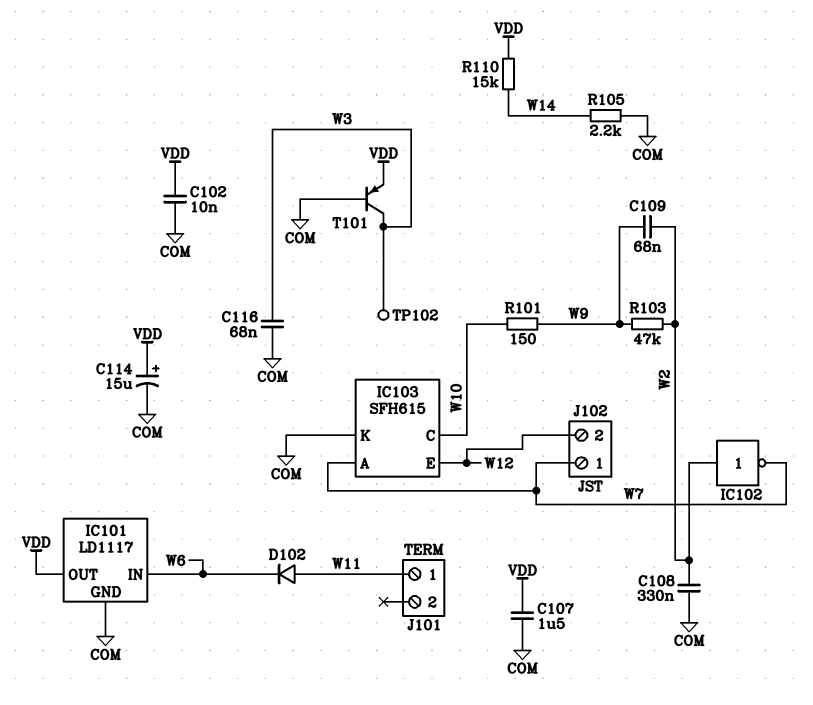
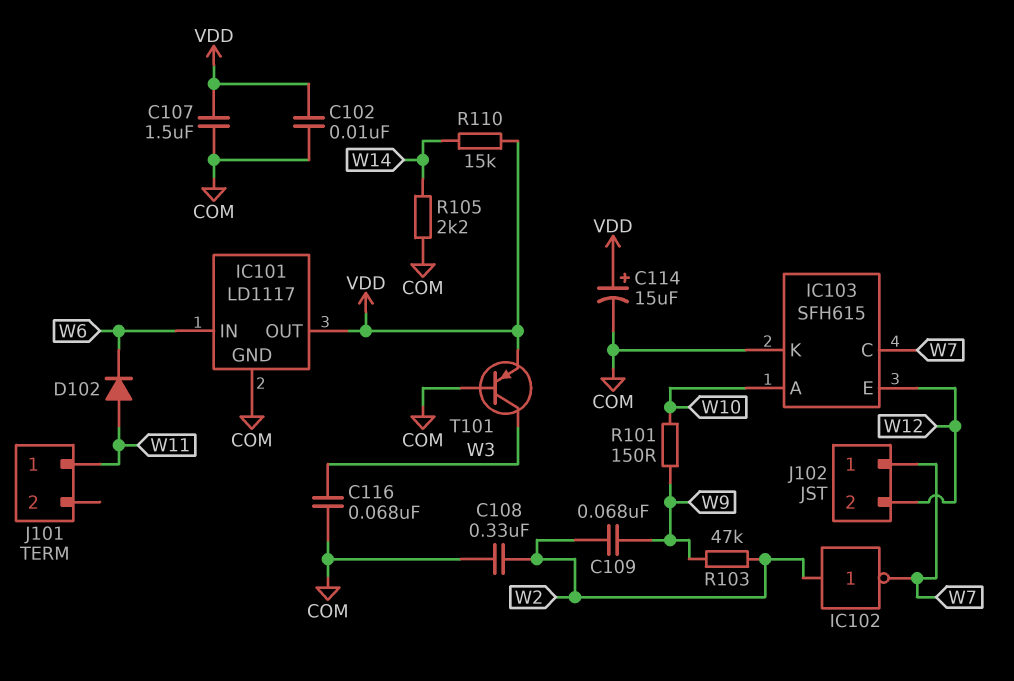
IC103 pin A: W7 -> W10
IC103 pin C: W10 -> W7
TP102: test point (W3) -> none

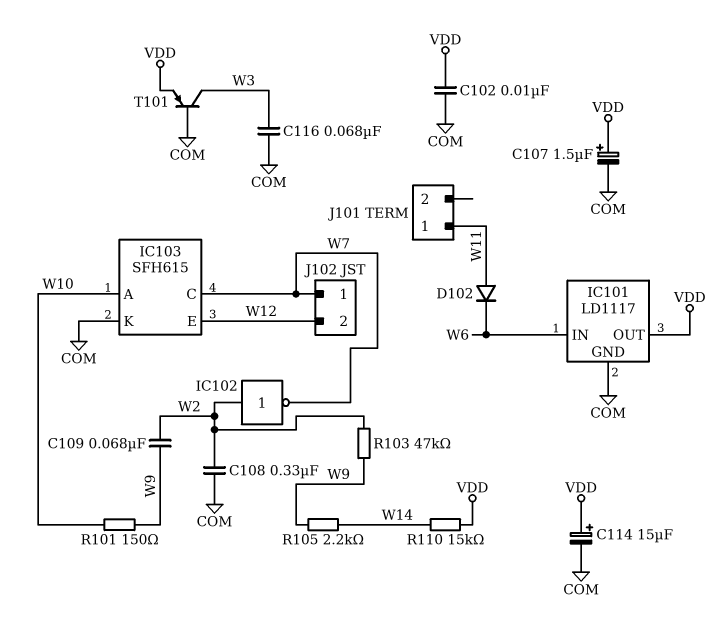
C107: 1.5uF (COM, VDD) -> 1.5uF (plus VDD, minus COM)
R105: 2.2k (COM, W14) -> 2.2k (W9, W14)

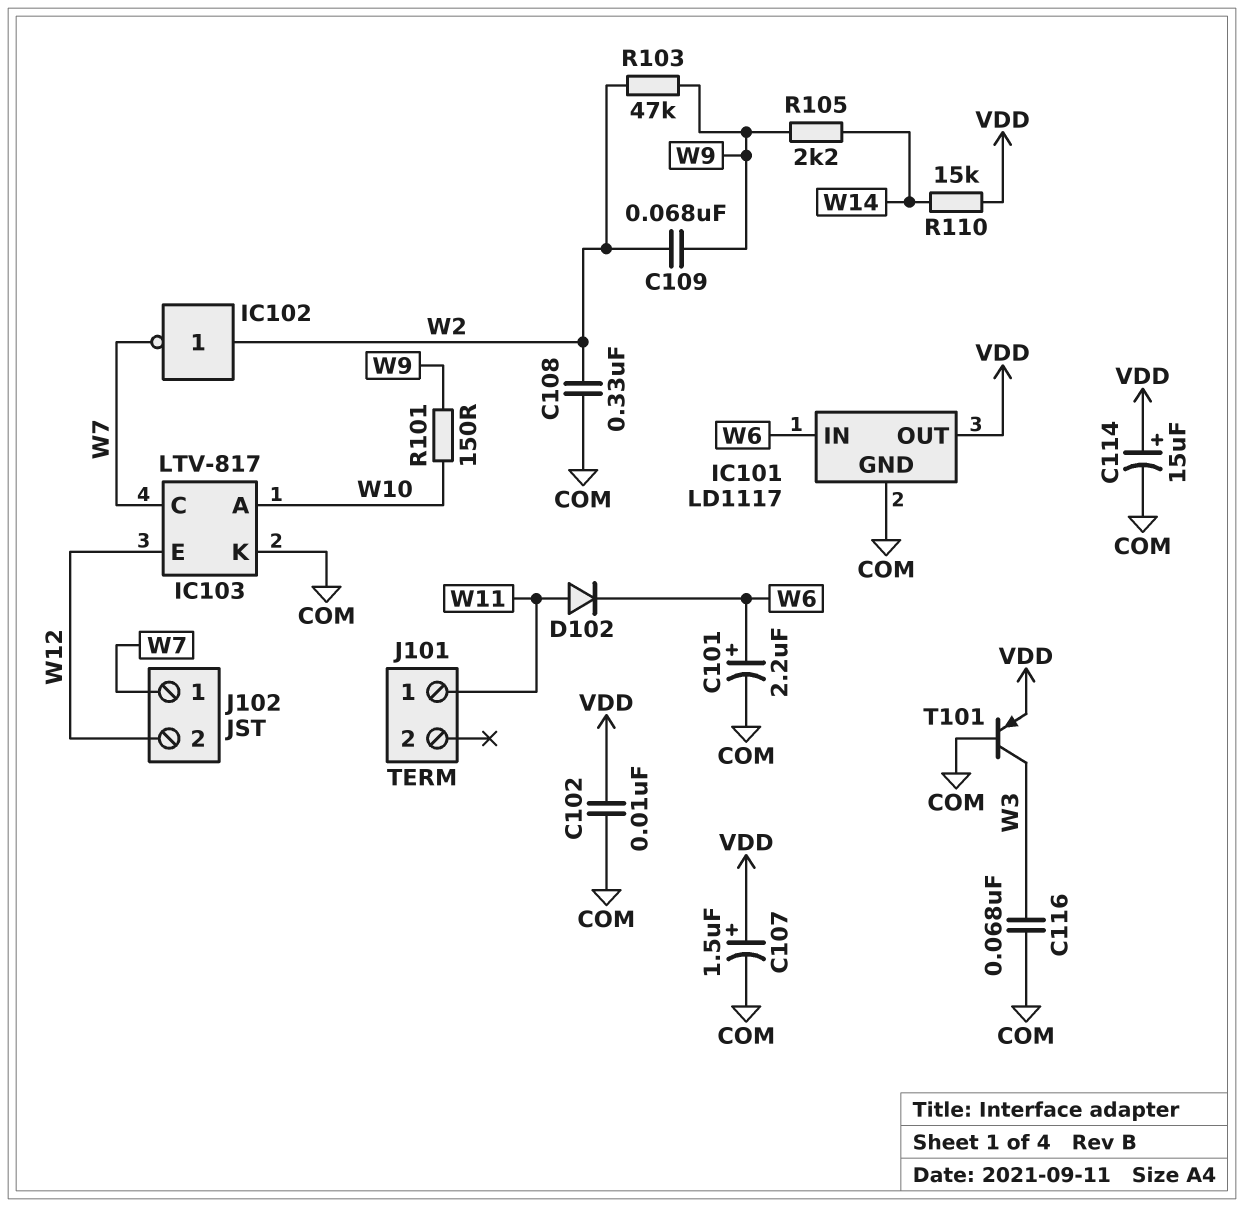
C101: none -> 2.2uF (plus W6, minus COM)
IC103: SFH615 -> LTV-817

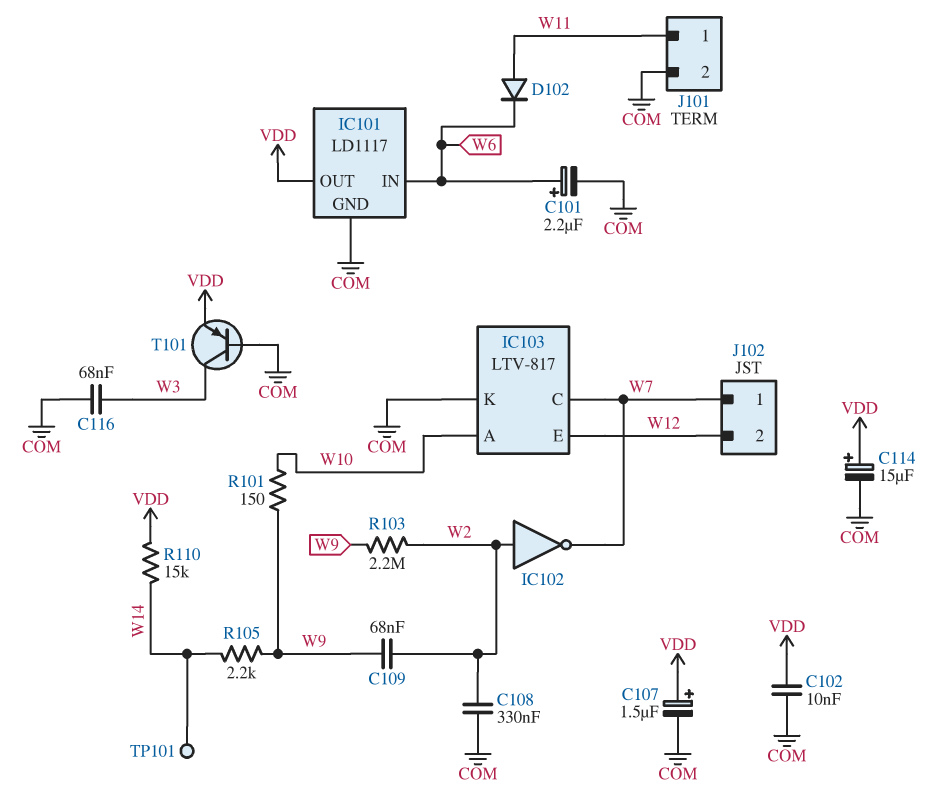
J101 pin 2: none -> COM
R103: 47k (W2, W9) -> 2.2M (W2, W9)
TP101: none -> test point (W14)

